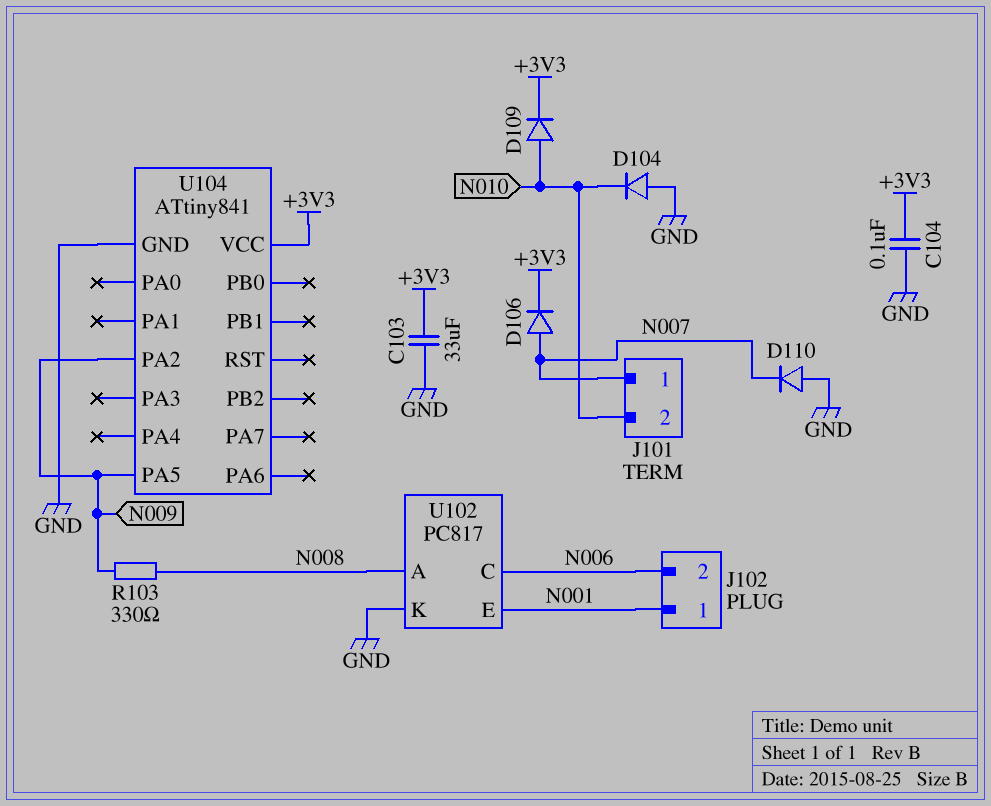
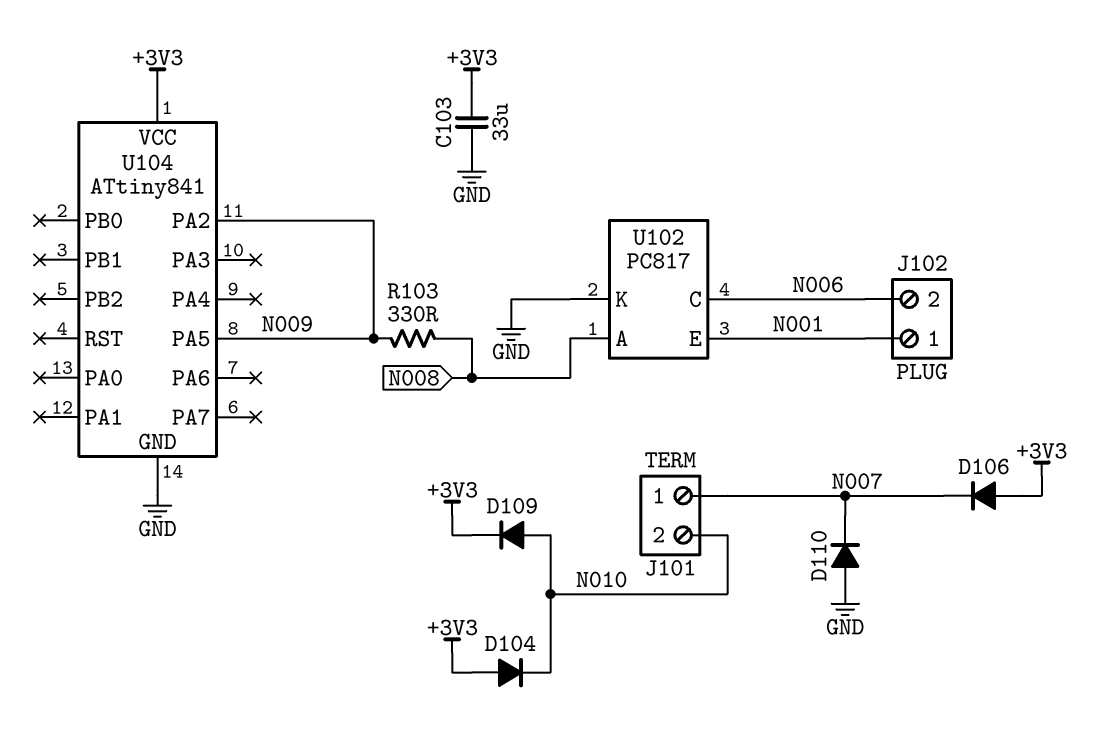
C104: 100nF (+3V3, GND) -> none
D104: diode (A GND, K N010) -> diode (A +3V3, K N010)
D106: diode (A N007, K +3V3) -> diode (A +3V3, K N007)

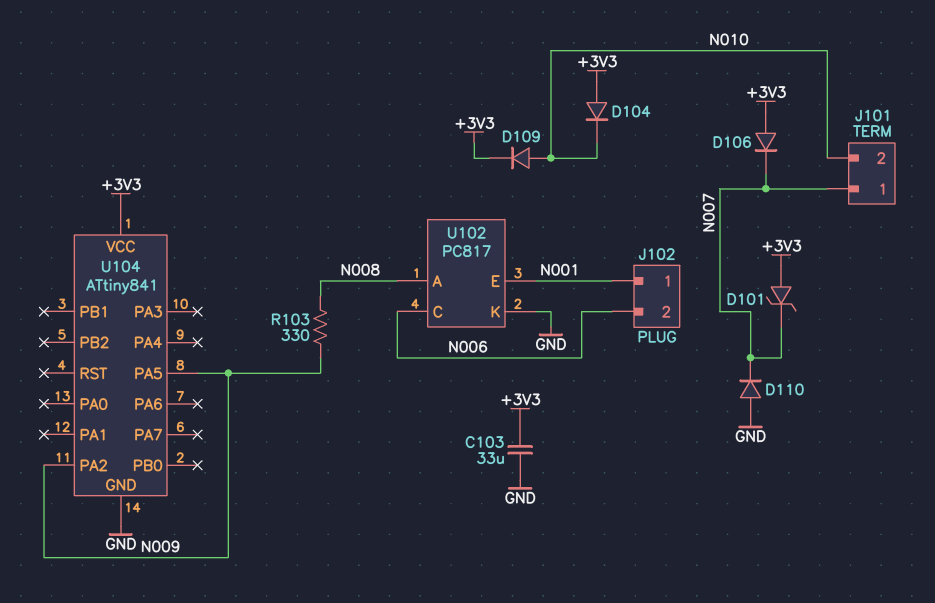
D101: none -> zener (A +3V3, K N007)

